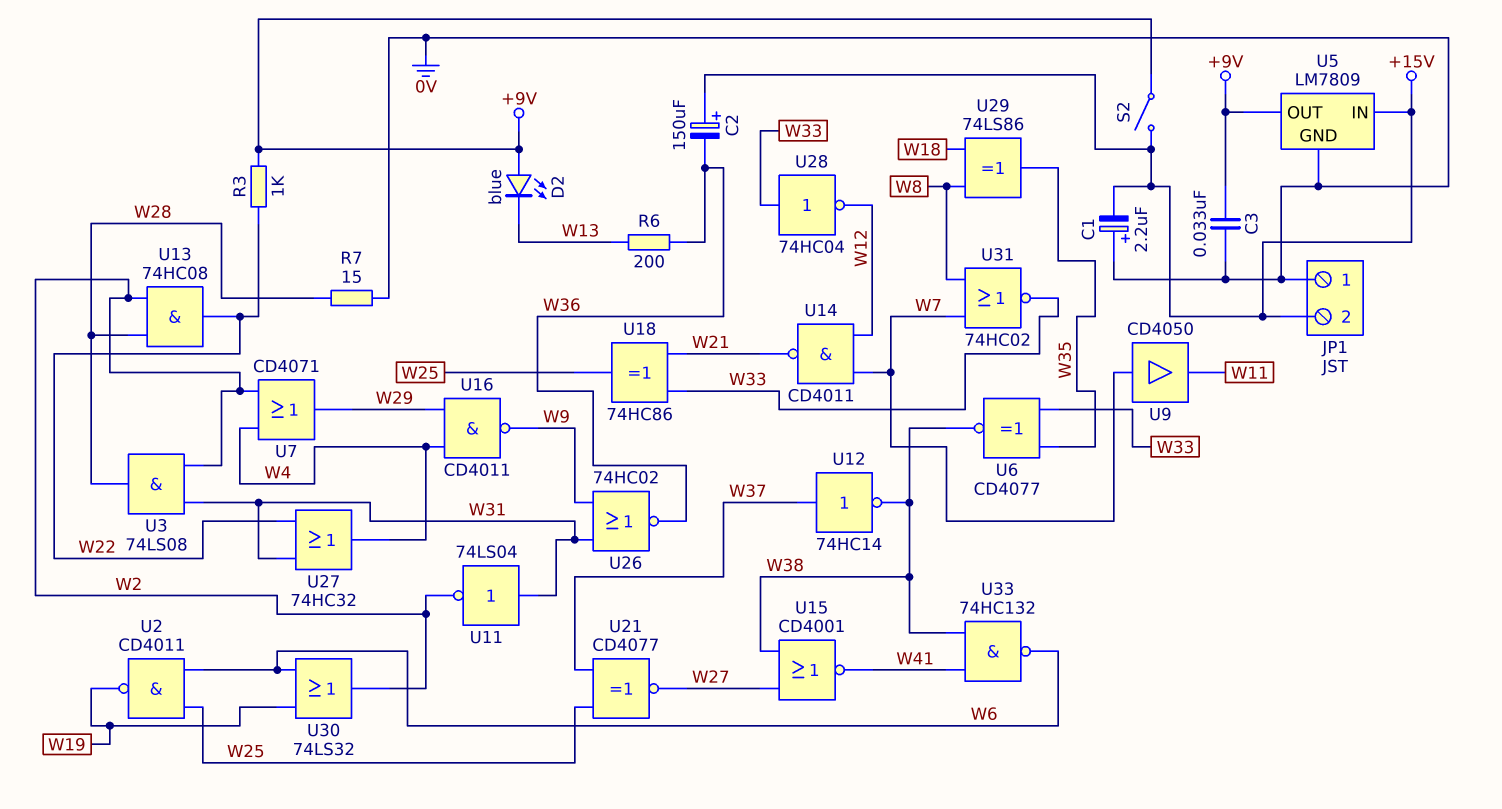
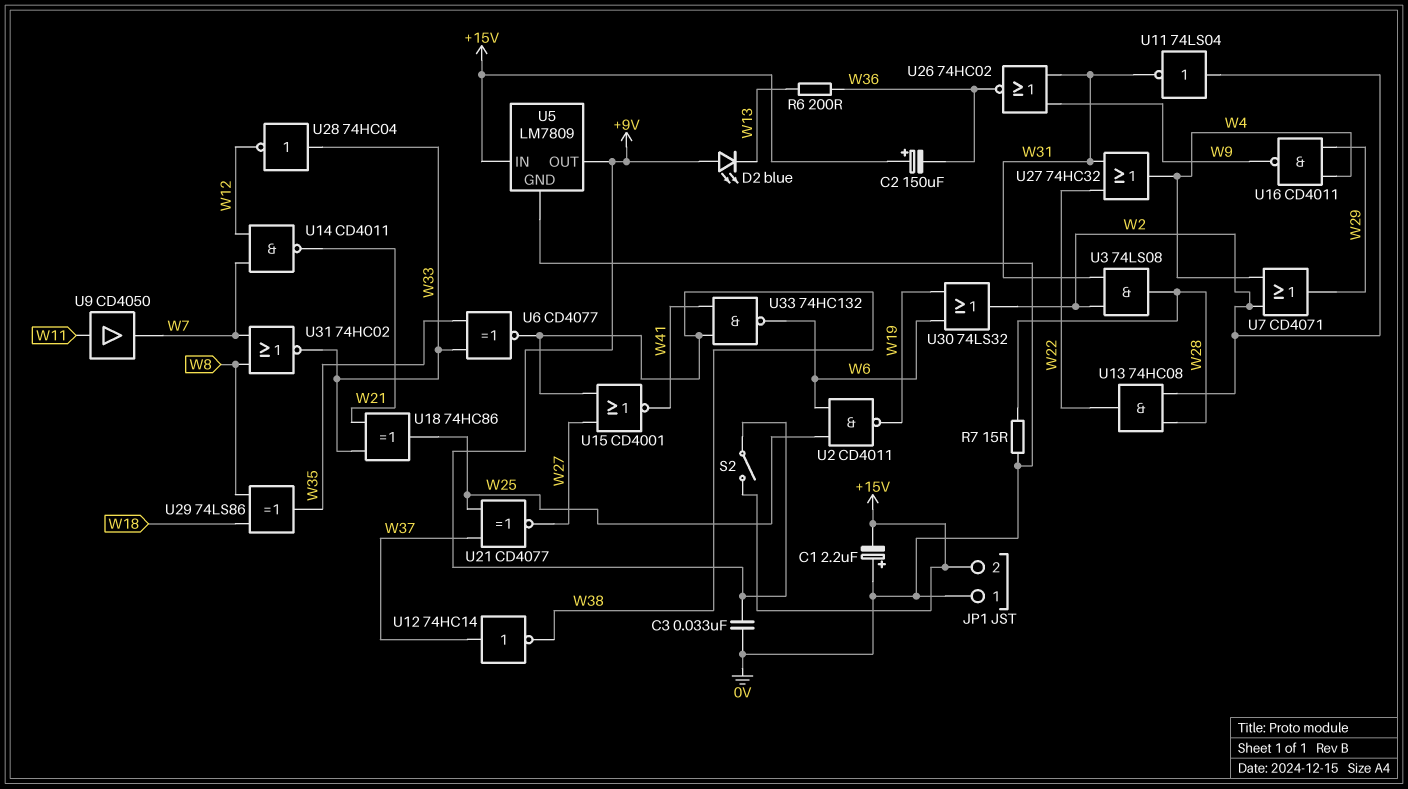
R3: 1k (+9V, W22) -> none
U9: buffer CD4050 (in W7, out W11) -> buffer CD4050 (in W11, out W7)
U11: NOT 74LS04 (in W31, out W2) -> NOT 74LS04 (in W2, out W31)

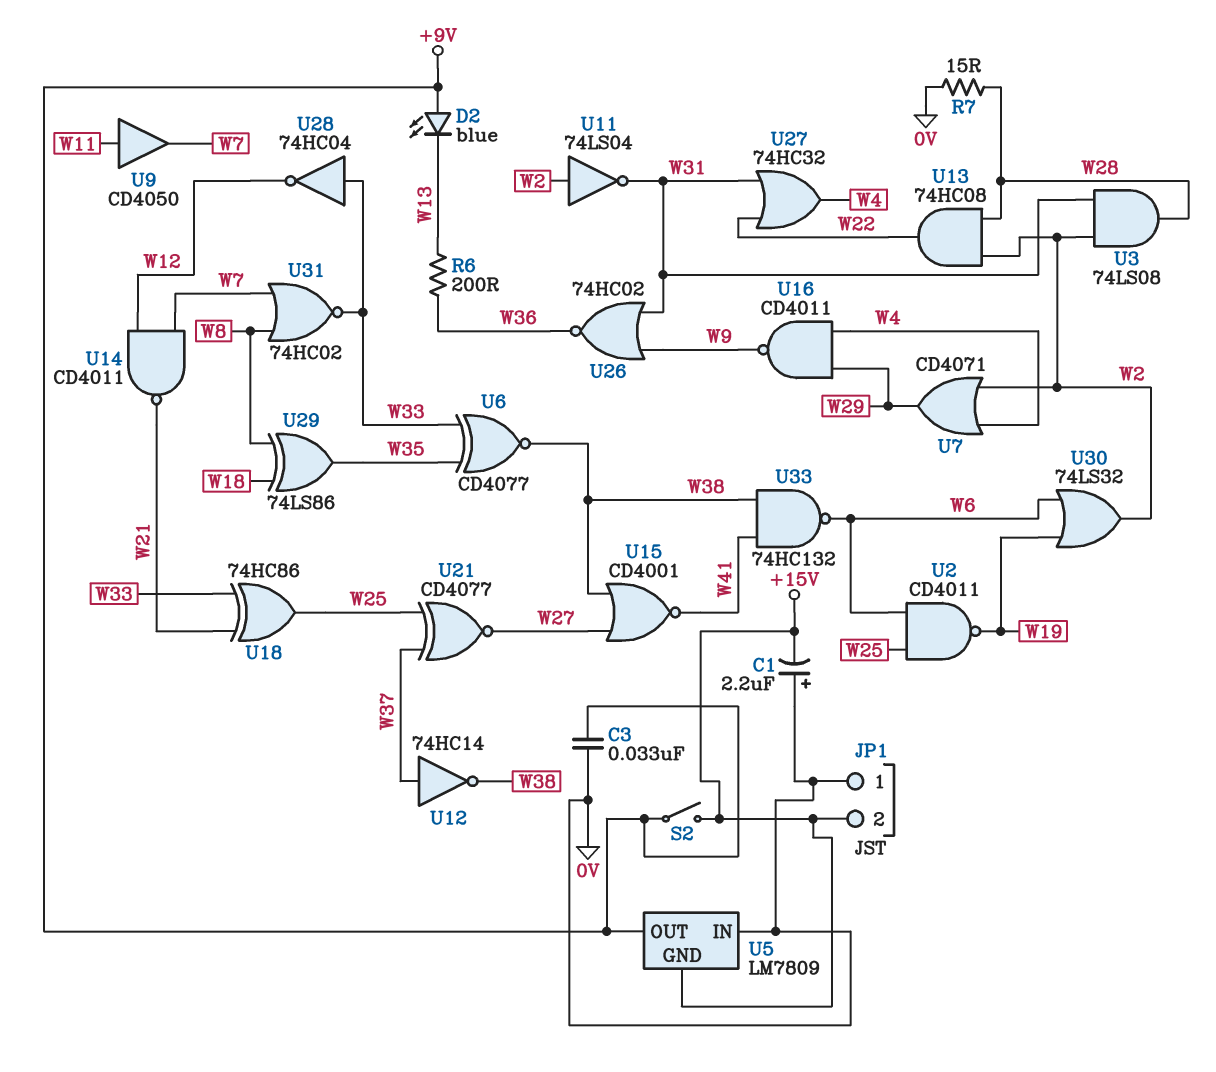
C2: 150uF (plus +15V, minus W36) -> none
U5 pin GND: 0V -> +15V
U5 pin IN: +15V -> 0V

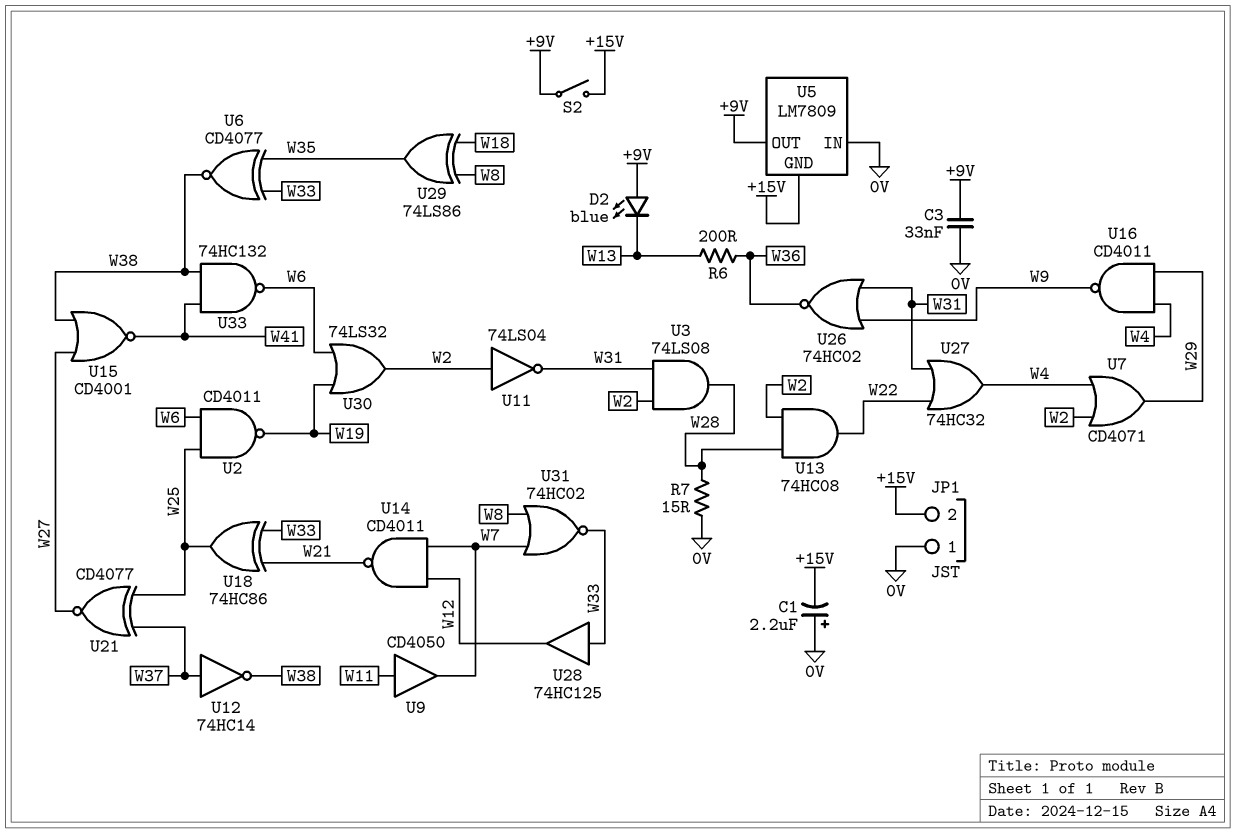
U28: NOT 74HC04 (in W33, out W12) -> buffer 74HC125 (in W33, out W12)

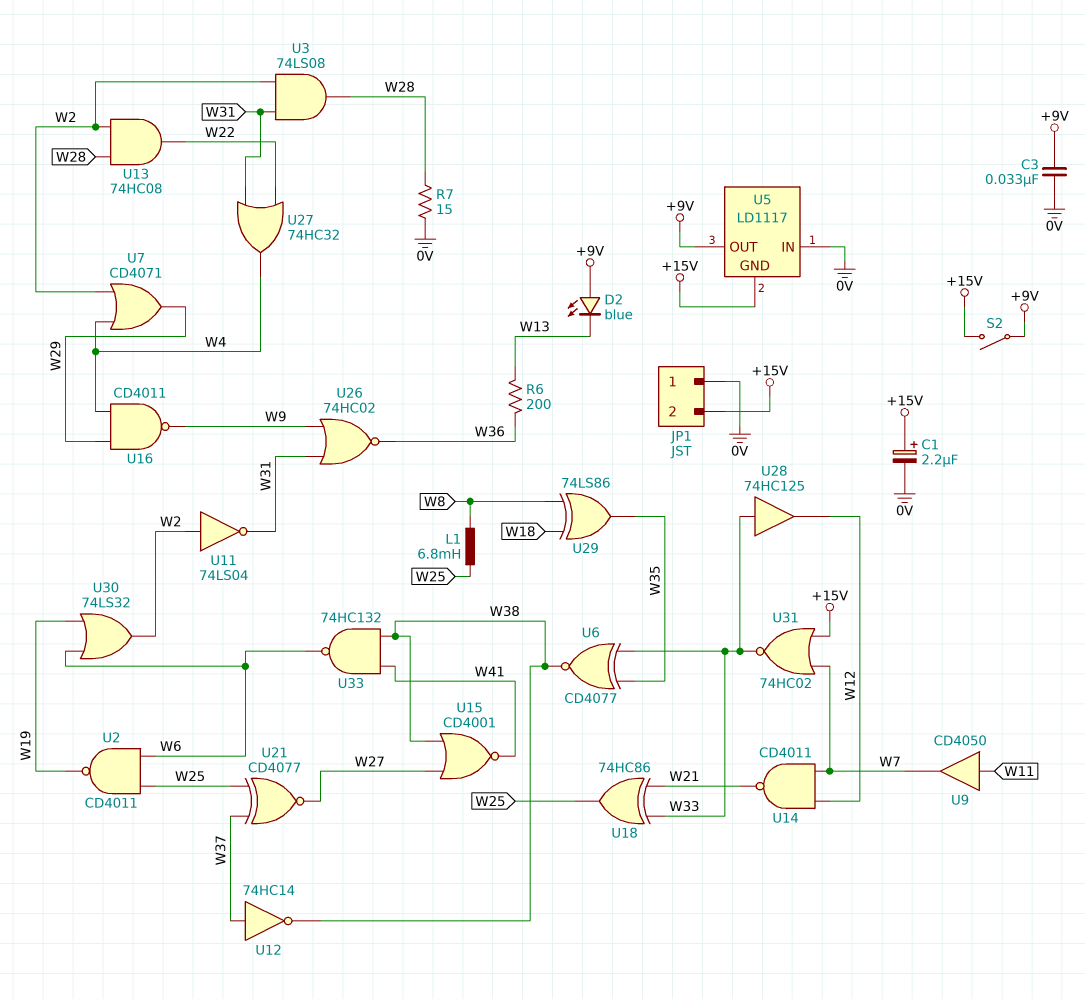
C1: 2.2uF (plus 0V, minus +15V) -> 2.2uF (plus +15V, minus 0V)
L1: none -> 6.8mH (W8, W25)
U5: LM7809 -> LD1117
U31: NOR 74HC02 (in W7, in W8, out W33) -> NOR 74HC02 (in +15V, in W7, out W33)

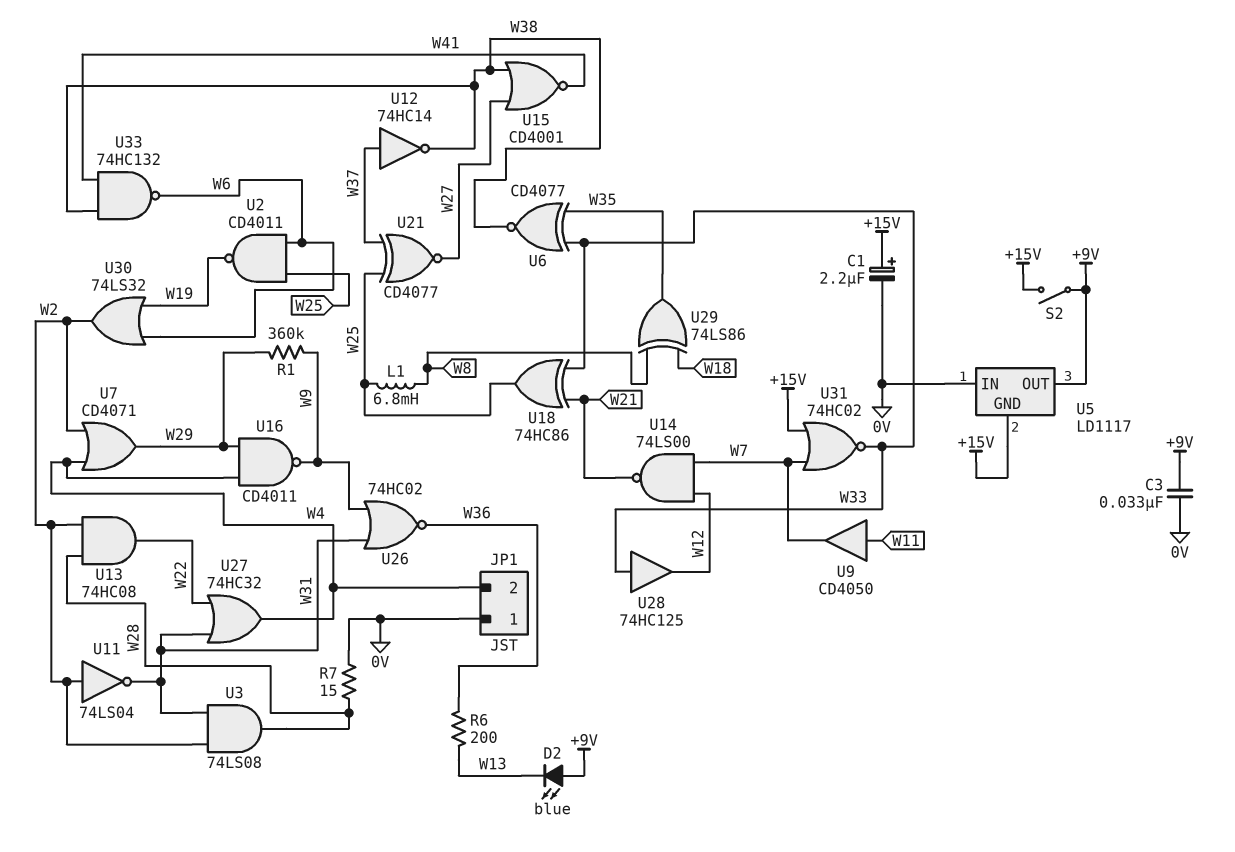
JP1 pin 2: +15V -> W4
R1: none -> 360k (W9, W29)
U14: NAND CD4011 (in W7, in W12, out W21) -> NAND 74LS00 (in W7, in W12, out W21)

